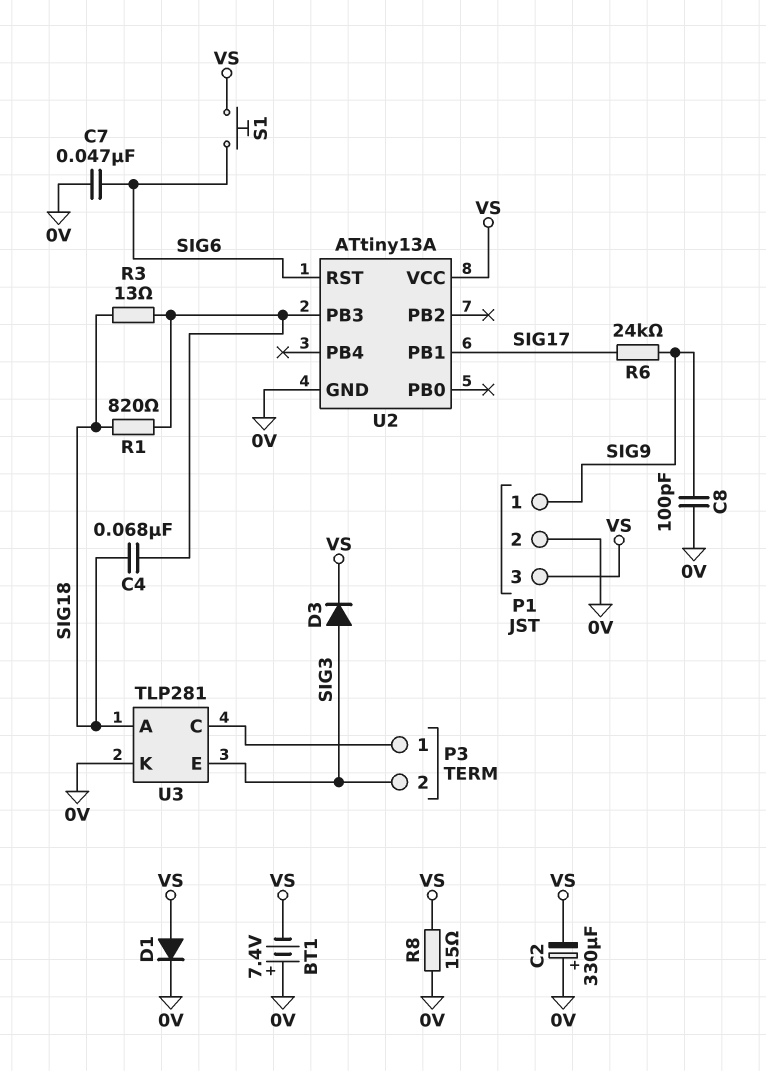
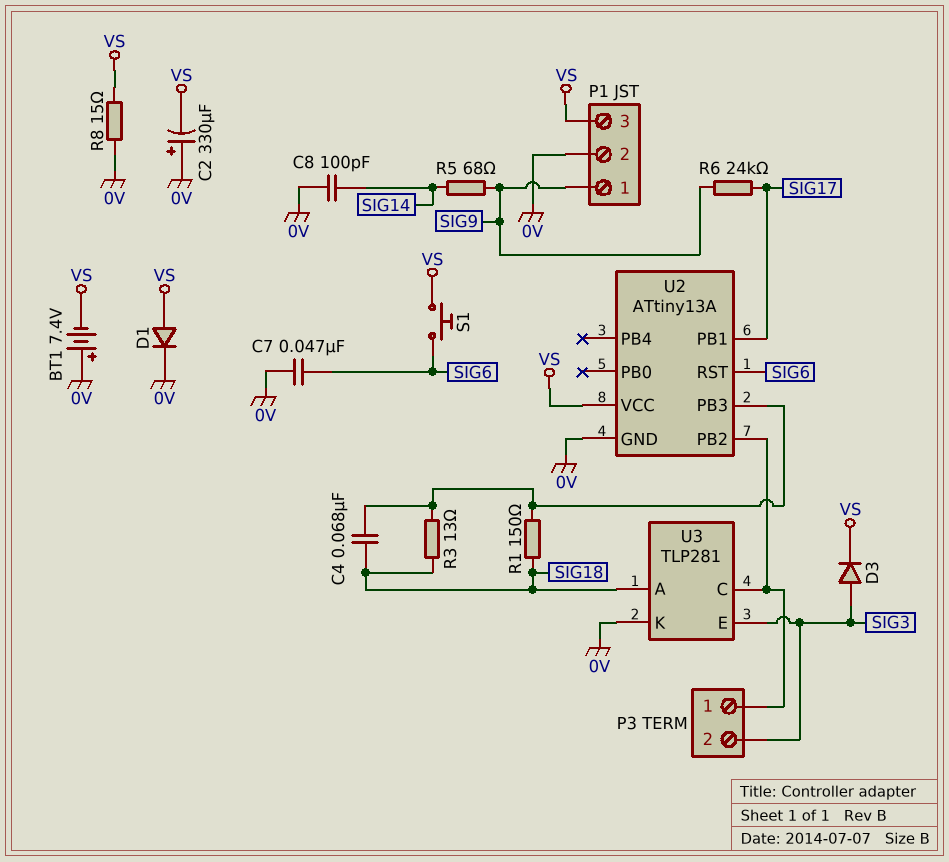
C8: 100pF (0V, SIG9) -> 100pF (0V, SIG14)
R1: 820 (SIG18, U2/PB3) -> 150 (SIG18, U2/PB3)
R5: none -> 68 (SIG9, SIG14)
U2 pin PB2: none -> P3/1

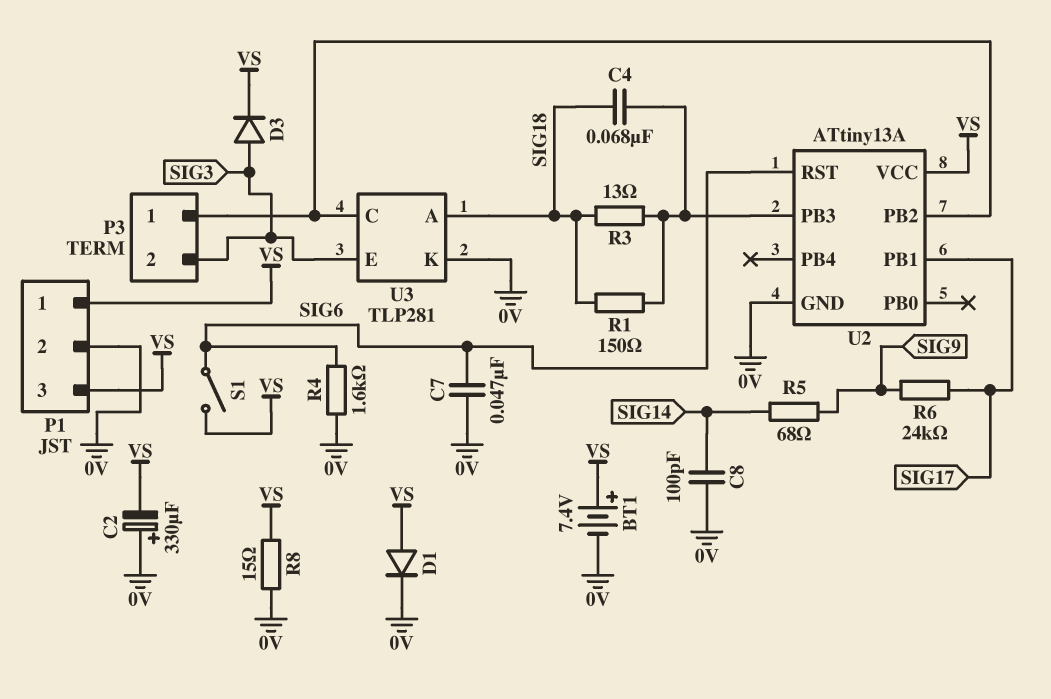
BT1: 7.4V (plus 0V, minus VS) -> 7.4V (plus VS, minus 0V)
P1 pin 1: SIG9 -> VS
R4: none -> 1.6k (0V, SIG6)
S1: button (SIG6, VS) -> switch (SIG6, VS)

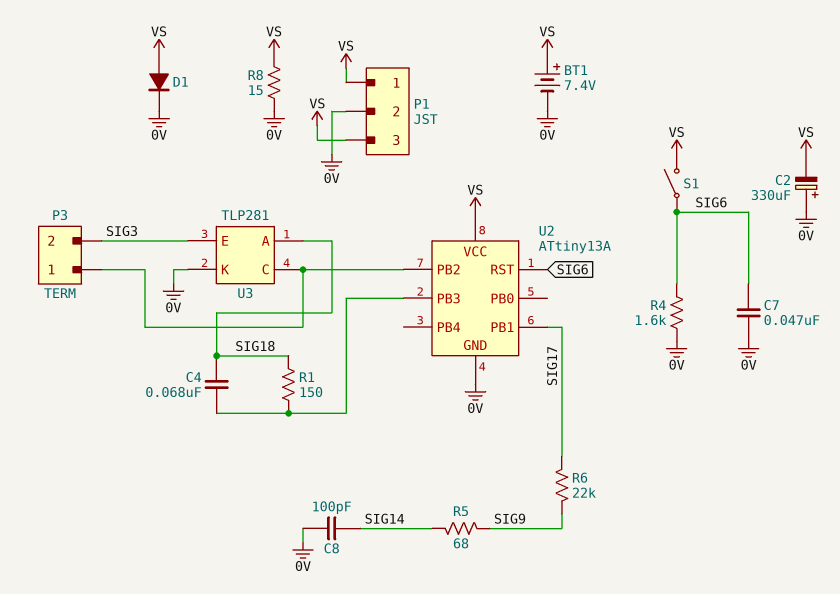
D3: diode (A SIG3, K VS) -> none
R3: 13 (SIG18, U2/PB3) -> none
R6: 24k (SIG9, SIG17) -> 22k (SIG9, SIG17)

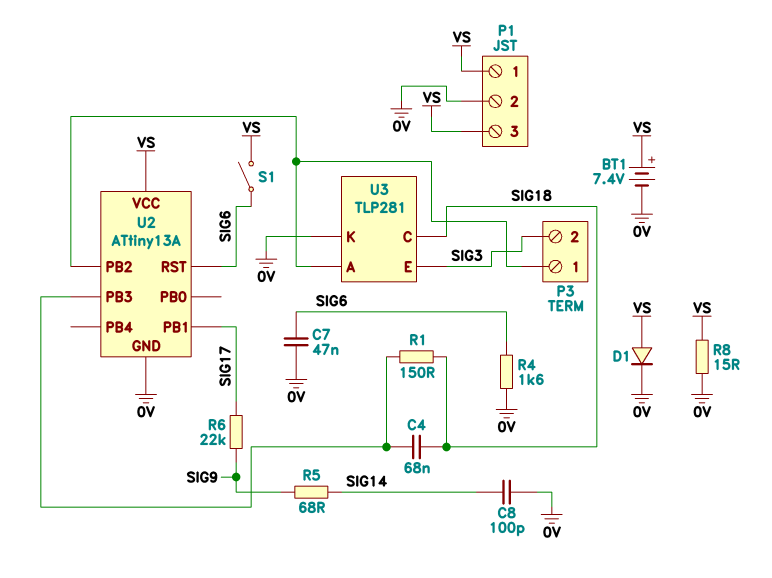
C2: 330uF (plus 0V, minus VS) -> none
U3 pin A: SIG18 -> P3/1
U3 pin C: P3/1 -> SIG18

